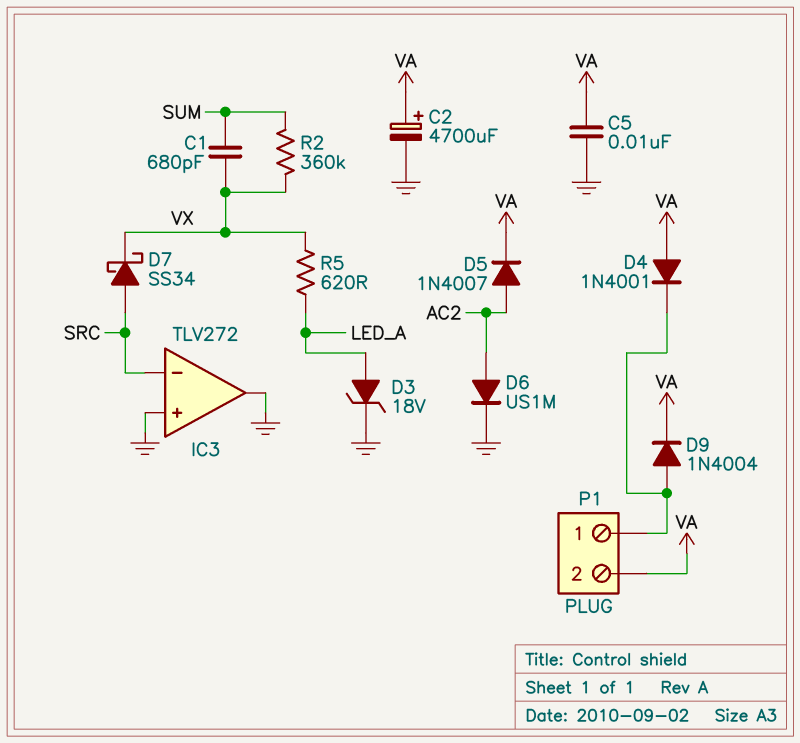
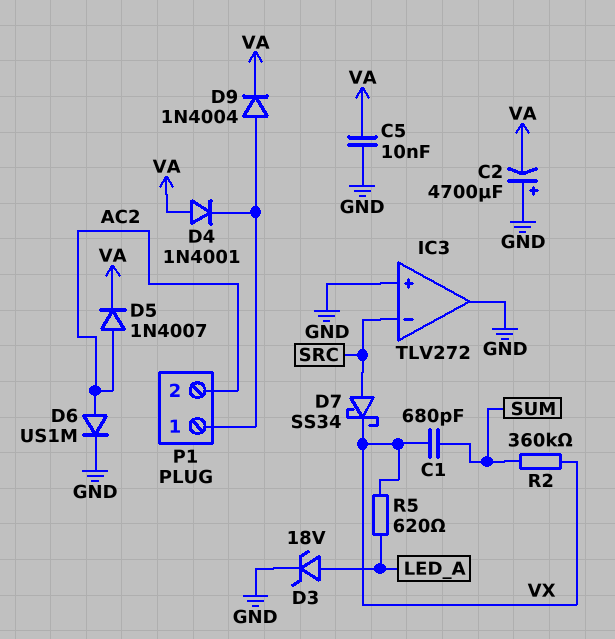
C2: 4700uF (plus VA, minus GND) -> 4700uF (plus GND, minus VA)
P1 pin 2: VA -> AC2

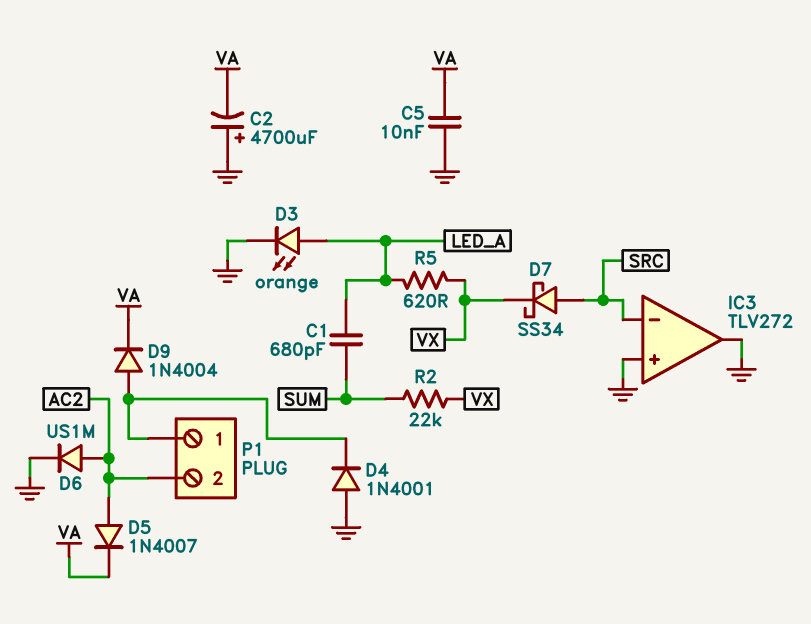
C1: 680pF (SUM, VX) -> 680pF (LED_A, SUM)
D3: zener 18V (A LED_A, K GND) -> LED orange (A LED_A, K GND)
D4: diode 1N4001 (A VA, K P1/1) -> diode 1N4001 (A GND, K P1/1)
R2: 360k (SUM, VX) -> 22k (SUM, VX)

